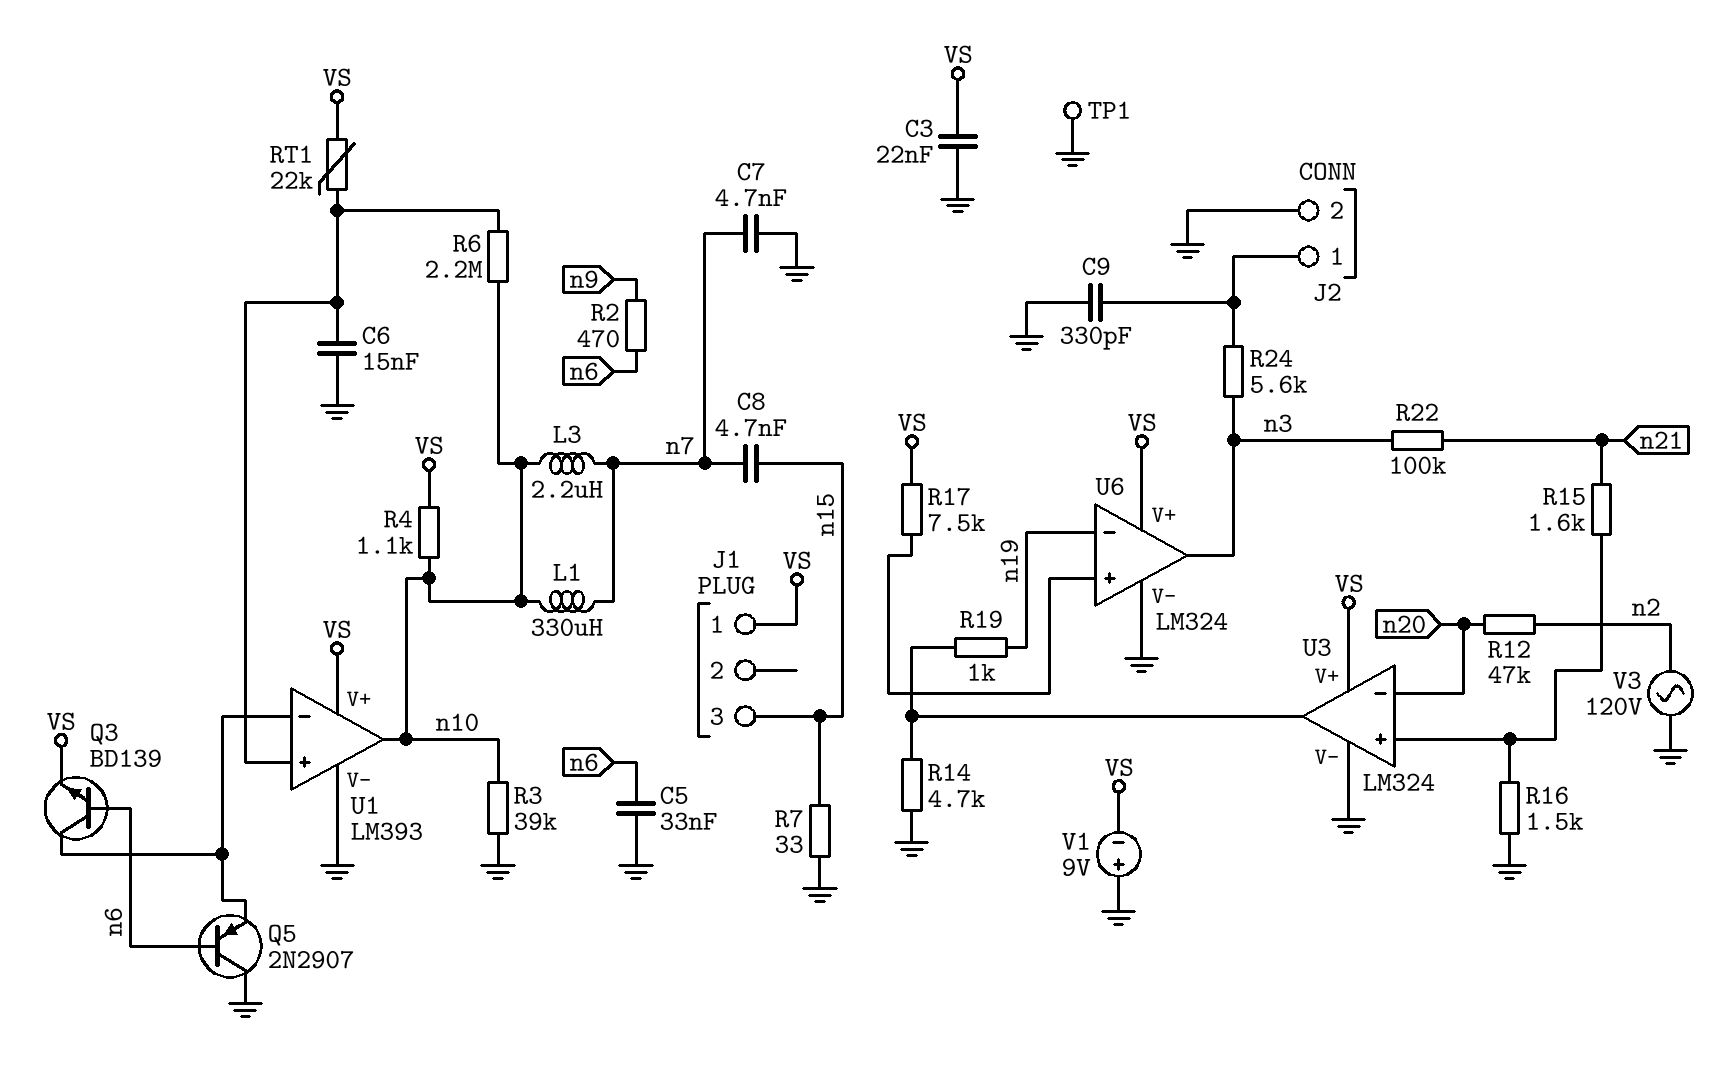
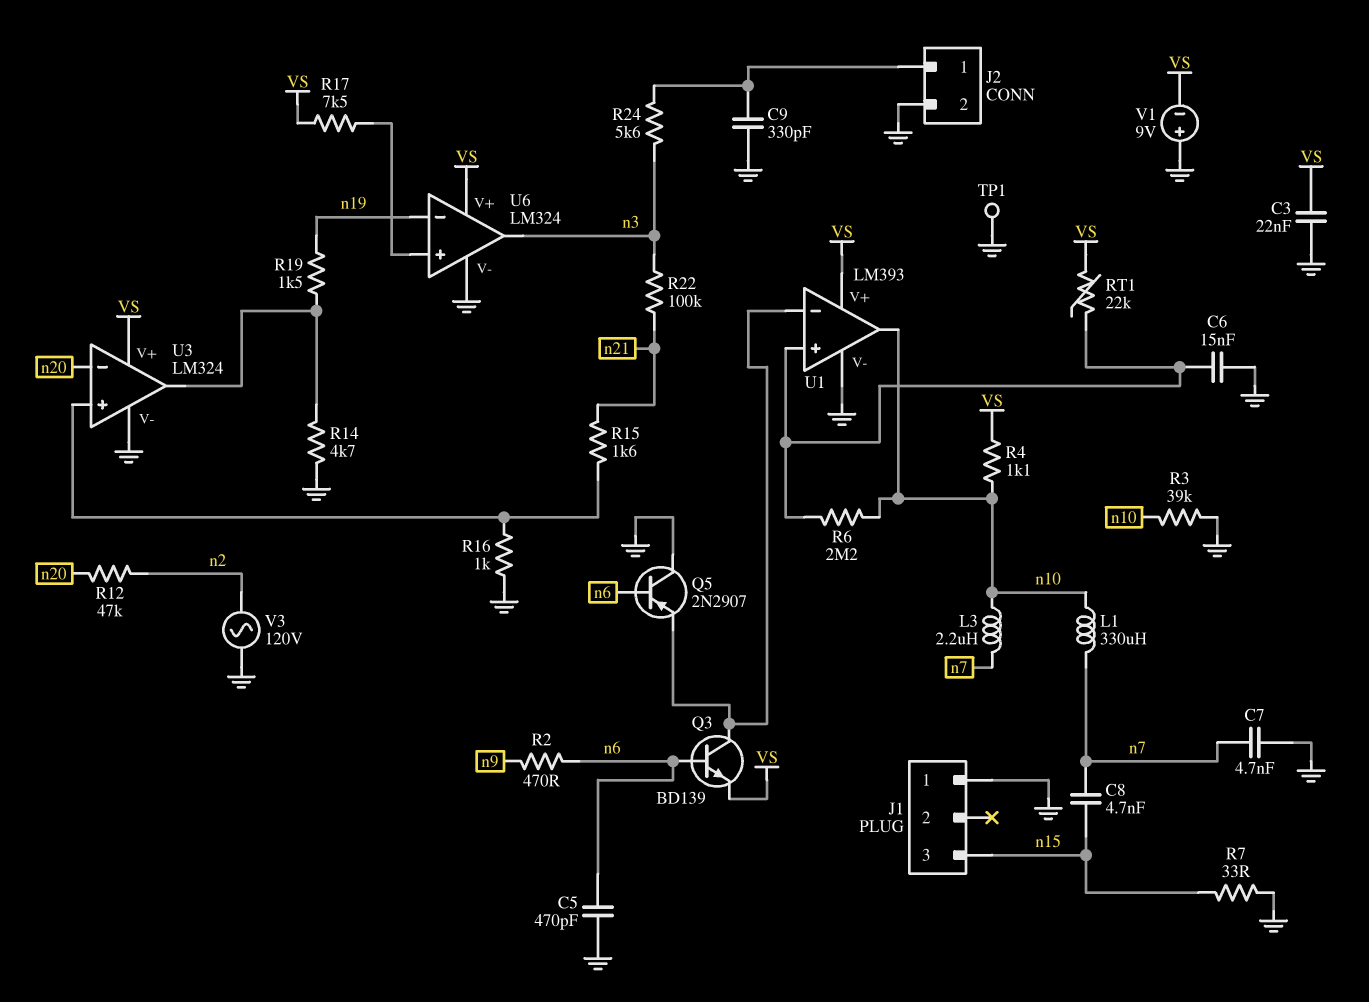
C5: 33nF (GND, n6) -> 470pF (GND, n6)
J1 pin 1: VS -> GND
R16: 1.5k (GND, U3/in+) -> 1k (GND, U3/in+)
R19: 1k (U3/out, n19) -> 1.5k (U3/out, n19)

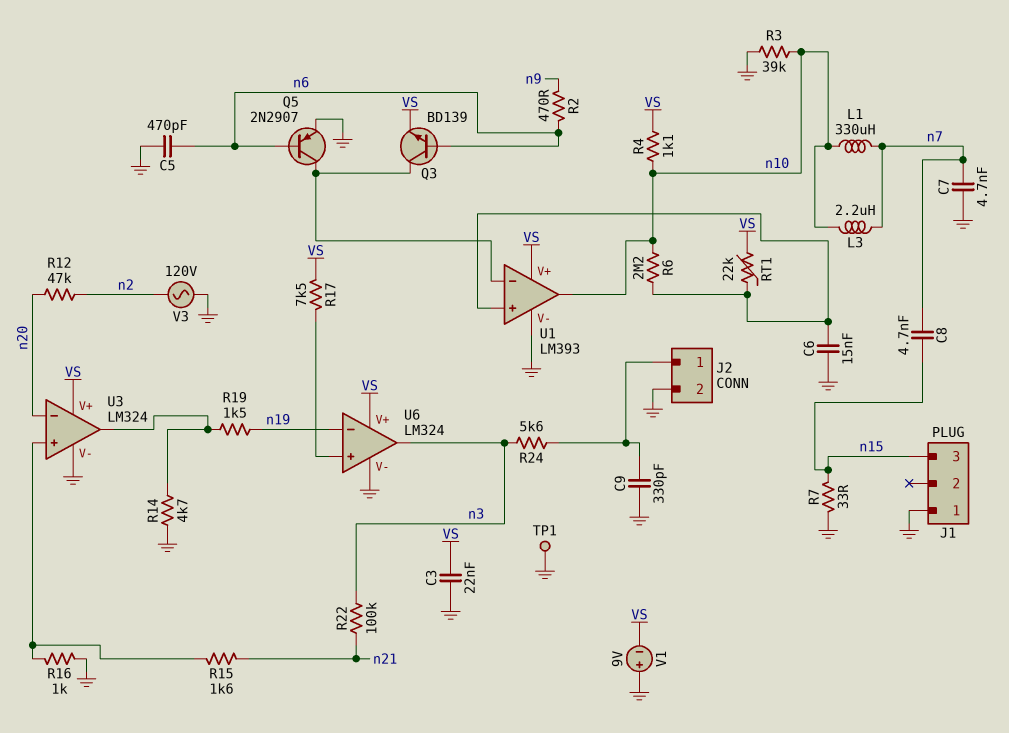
Q5: PNP 2N2907 (B n6, C GND, E U1/in-) -> PNP 2N2907 (B n6, C U1/in-, E GND)

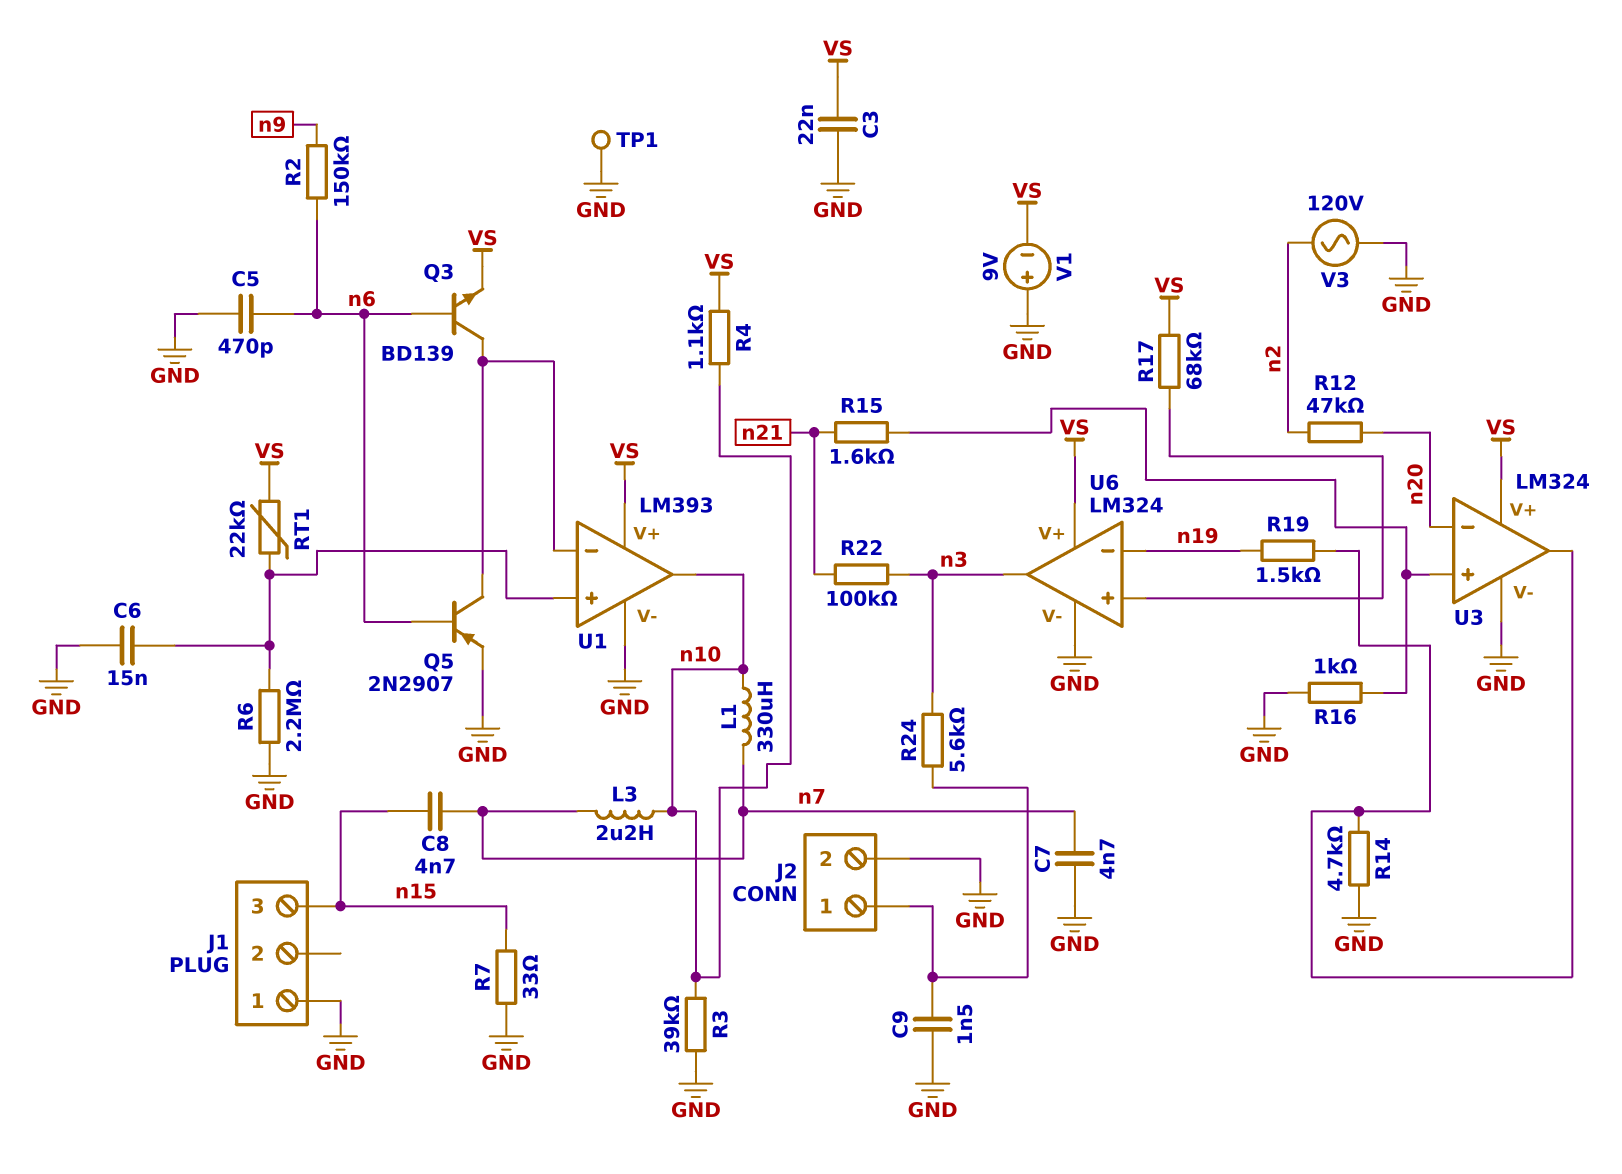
C9: 330pF (GND, J2/1) -> 1.5nF (GND, J2/1)
R2: 470 (n6, n9) -> 150k (n6, n9)
R6: 2.2M (U1/in+, n10) -> 2.2M (GND, U1/in+)
R17: 7.5k (U6/in+, VS) -> 68k (U6/in+, VS)

